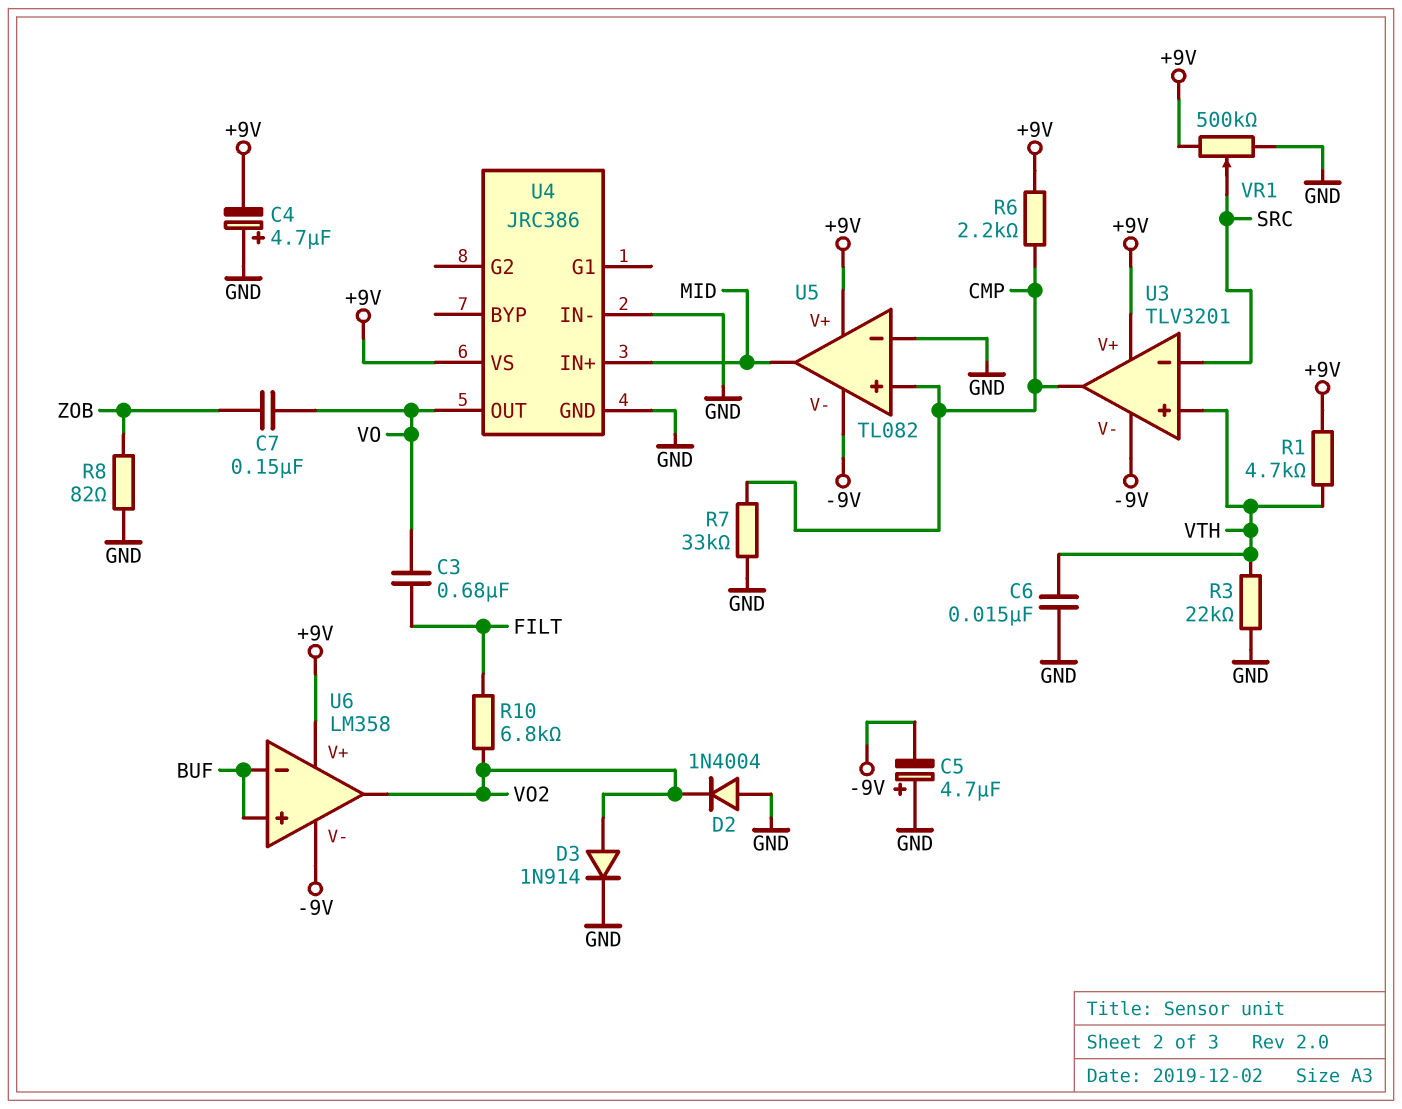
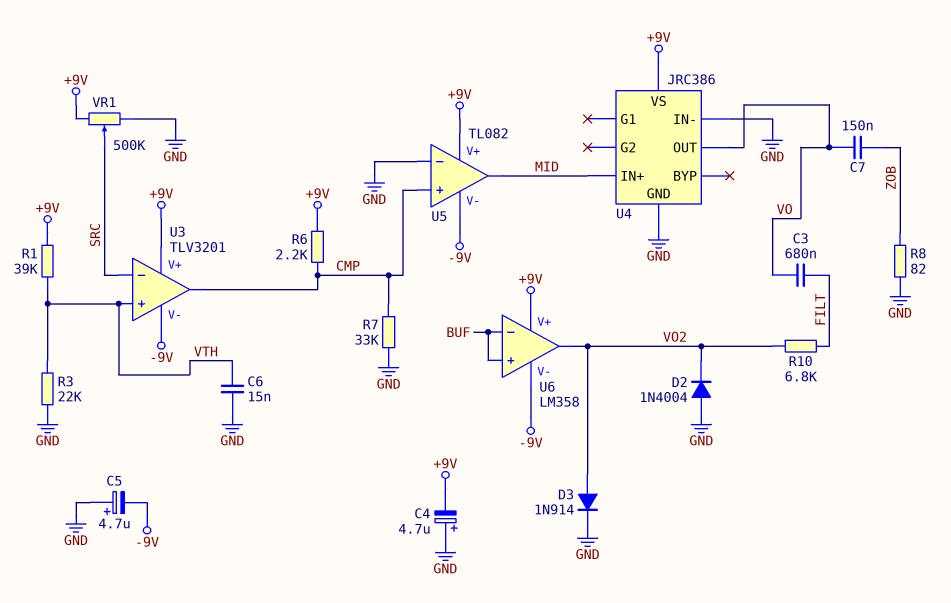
R1: 4.7k (+9V, VTH) -> 39k (+9V, VTH)

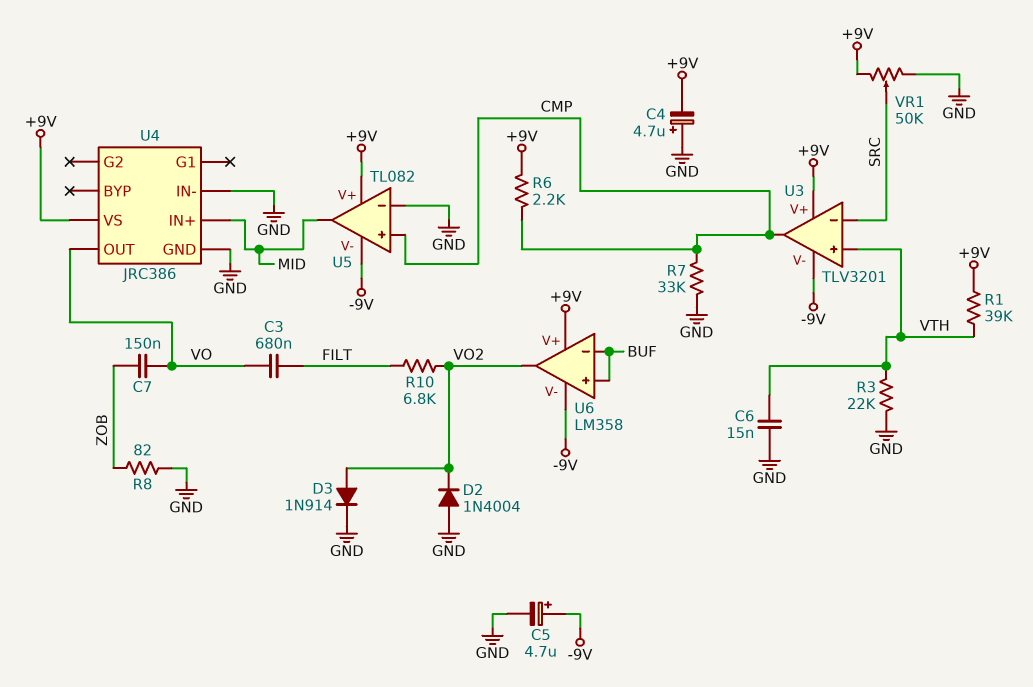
C5: 4.7uF (plus GND, minus -9V) -> 4.7uF (plus -9V, minus GND)
VR1: 500k (+9V, GND, wiper SRC) -> 50k (+9V, GND, wiper SRC)

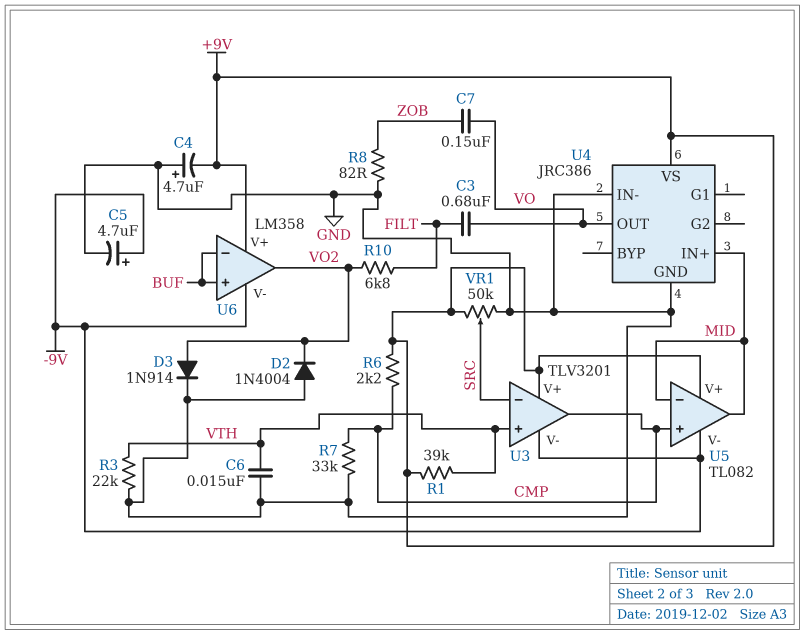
U5 pin in-: GND -> MID

